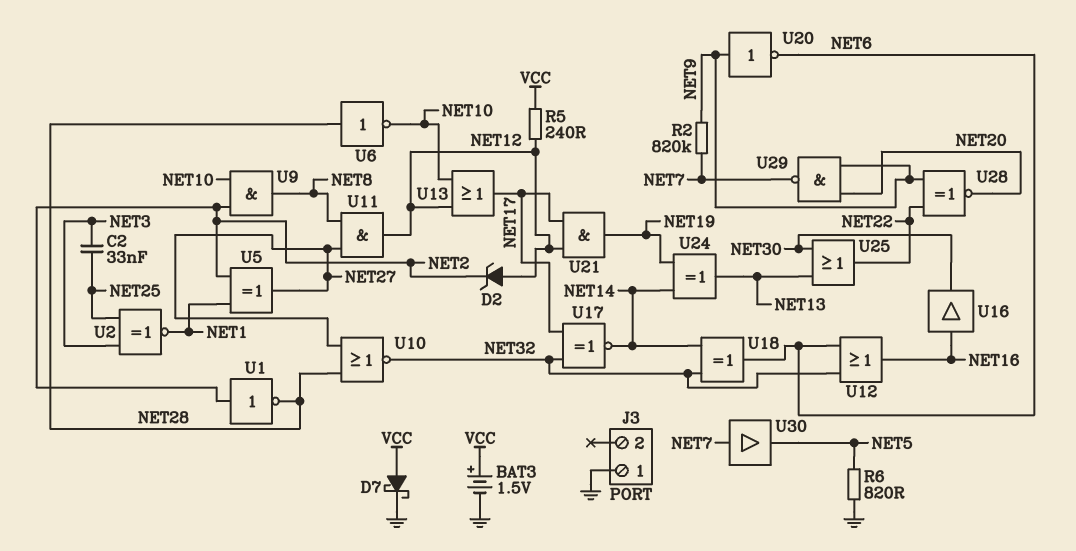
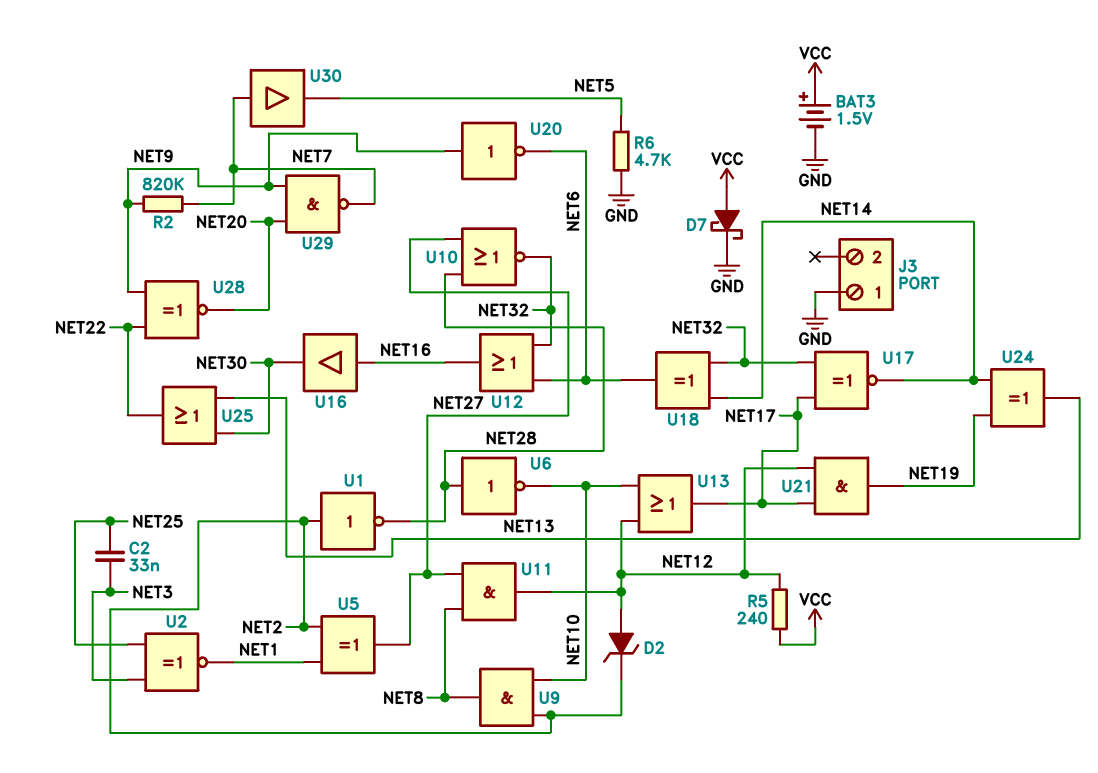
R6: 820 (GND, NET5) -> 4.7k (GND, NET5)

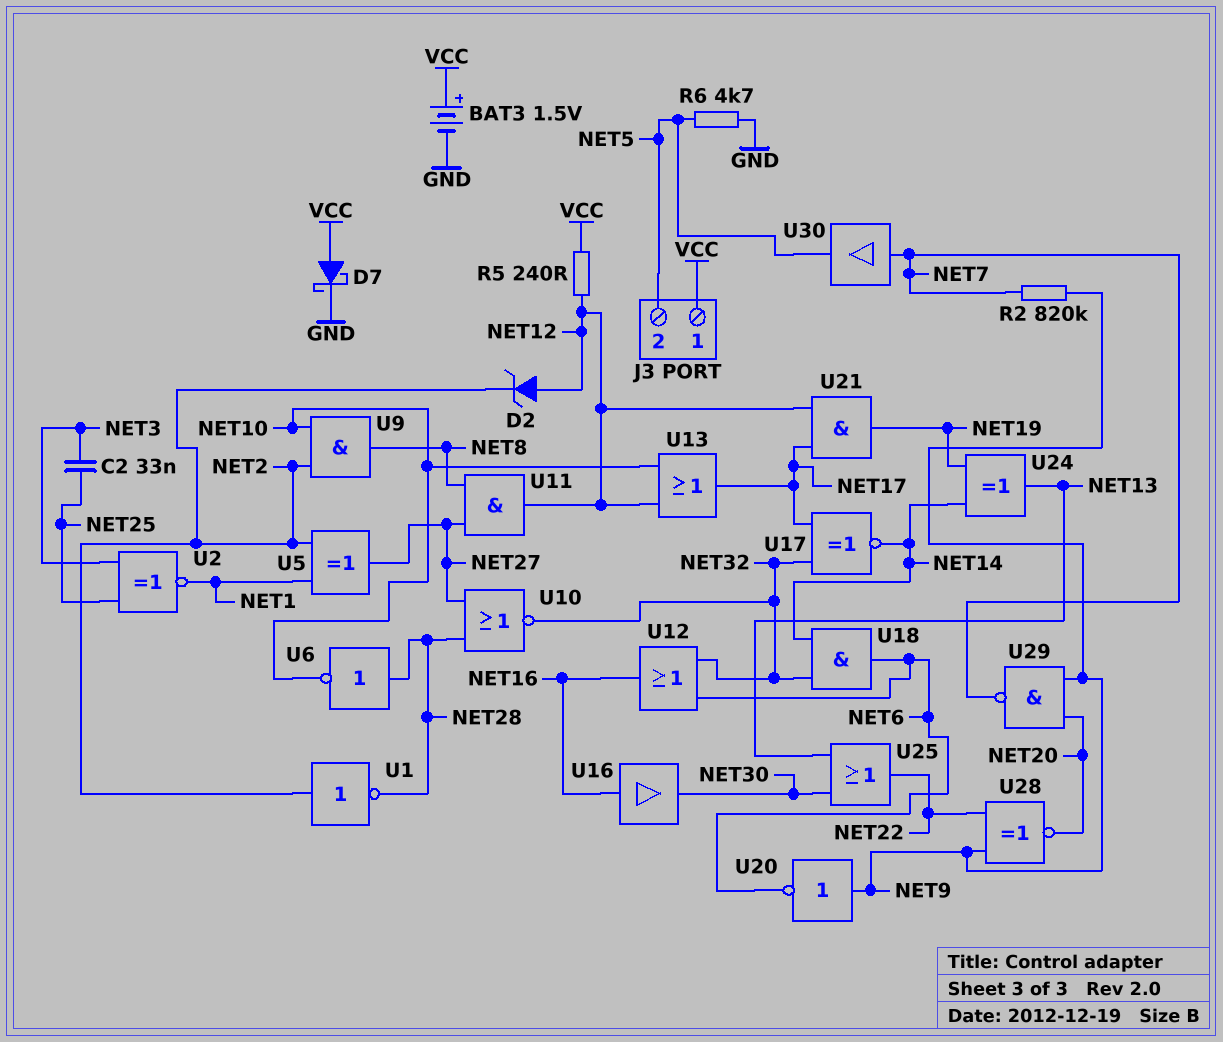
J3 pin 1: GND -> VCC
J3 pin 2: none -> NET5
U18: XOR (in NET14, in NET32, out NET6) -> AND (in NET14, in NET32, out NET6)

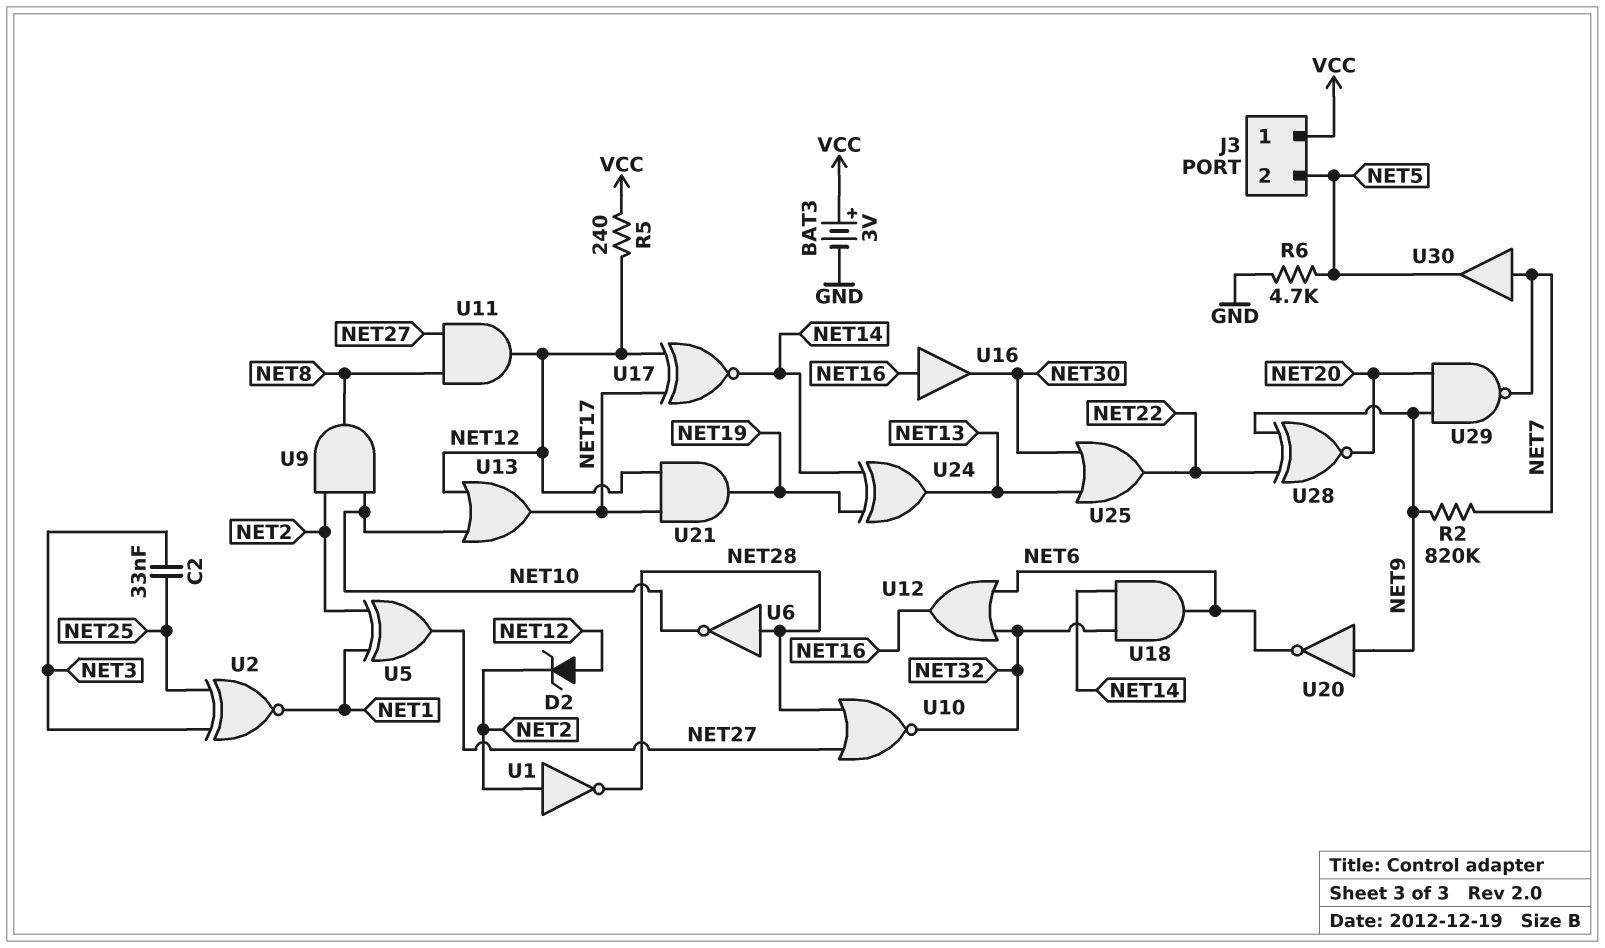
BAT3: 1.5V (plus VCC, minus GND) -> 3V (plus VCC, minus GND)
D7: schottky (A VCC, K GND) -> none
U17: XNOR (in NET17, in NET32, out NET14) -> XNOR (in NET12, in NET17, out NET14)

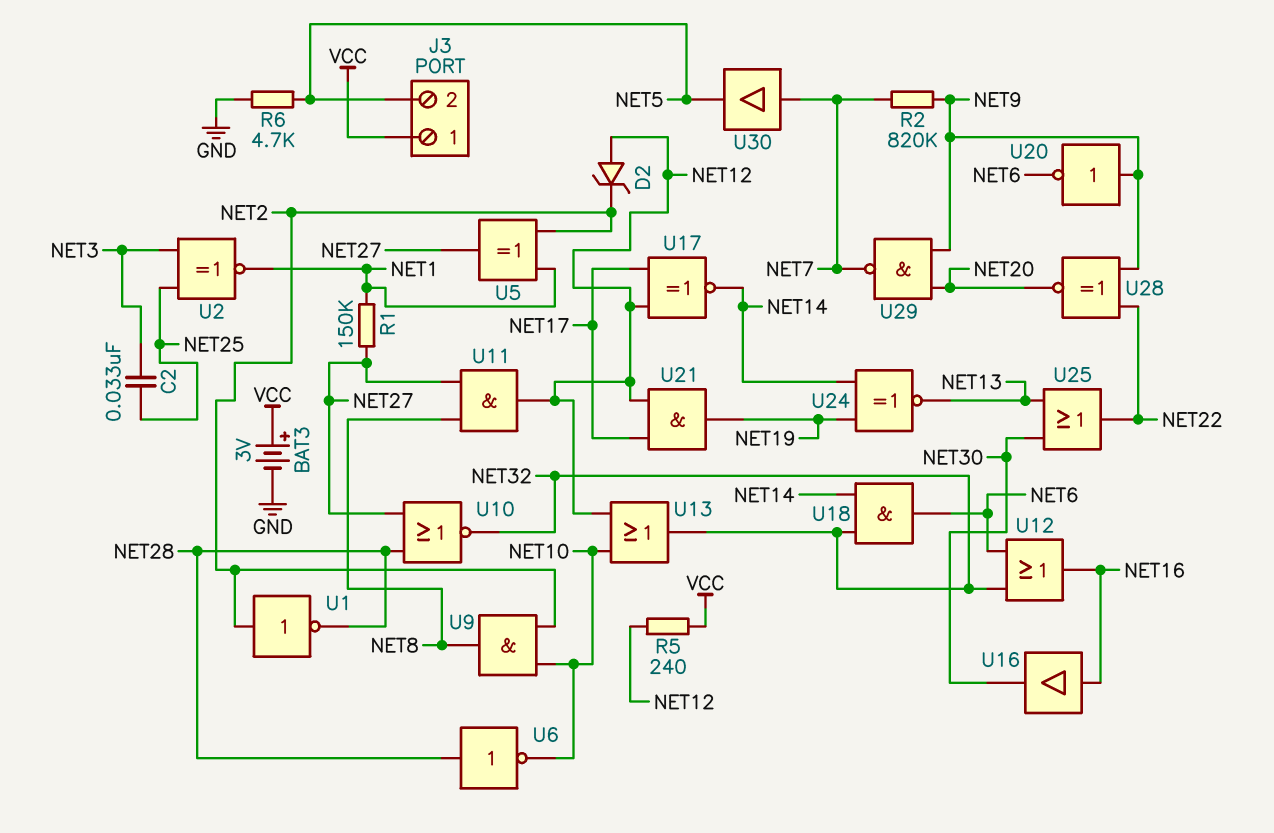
R1: none -> 150k (NET1, NET27)
U13: OR (in NET10, in NET12, out NET17) -> OR (in NET10, in NET12, out NET32)
U24: XOR (in NET14, in NET19, out NET13) -> XNOR (in NET14, in NET19, out NET13)

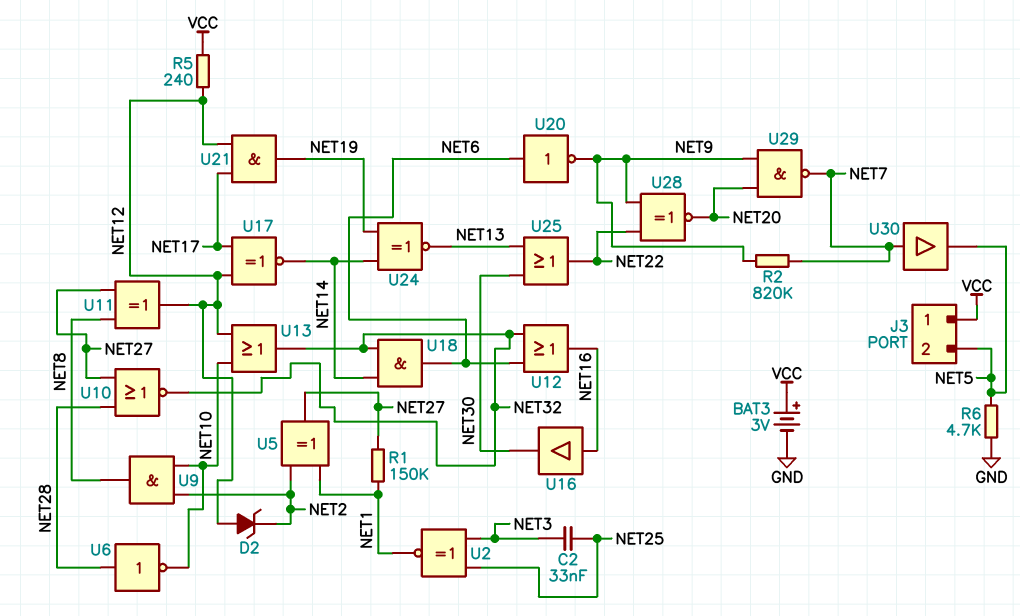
U1: NOT (in NET2, out NET28) -> none
U11: AND (in NET8, in NET27, out NET12) -> XOR (in NET8, in NET27, out NET12)
U20: NOT (in NET9, out NET6) -> NOT (in NET6, out NET9)

